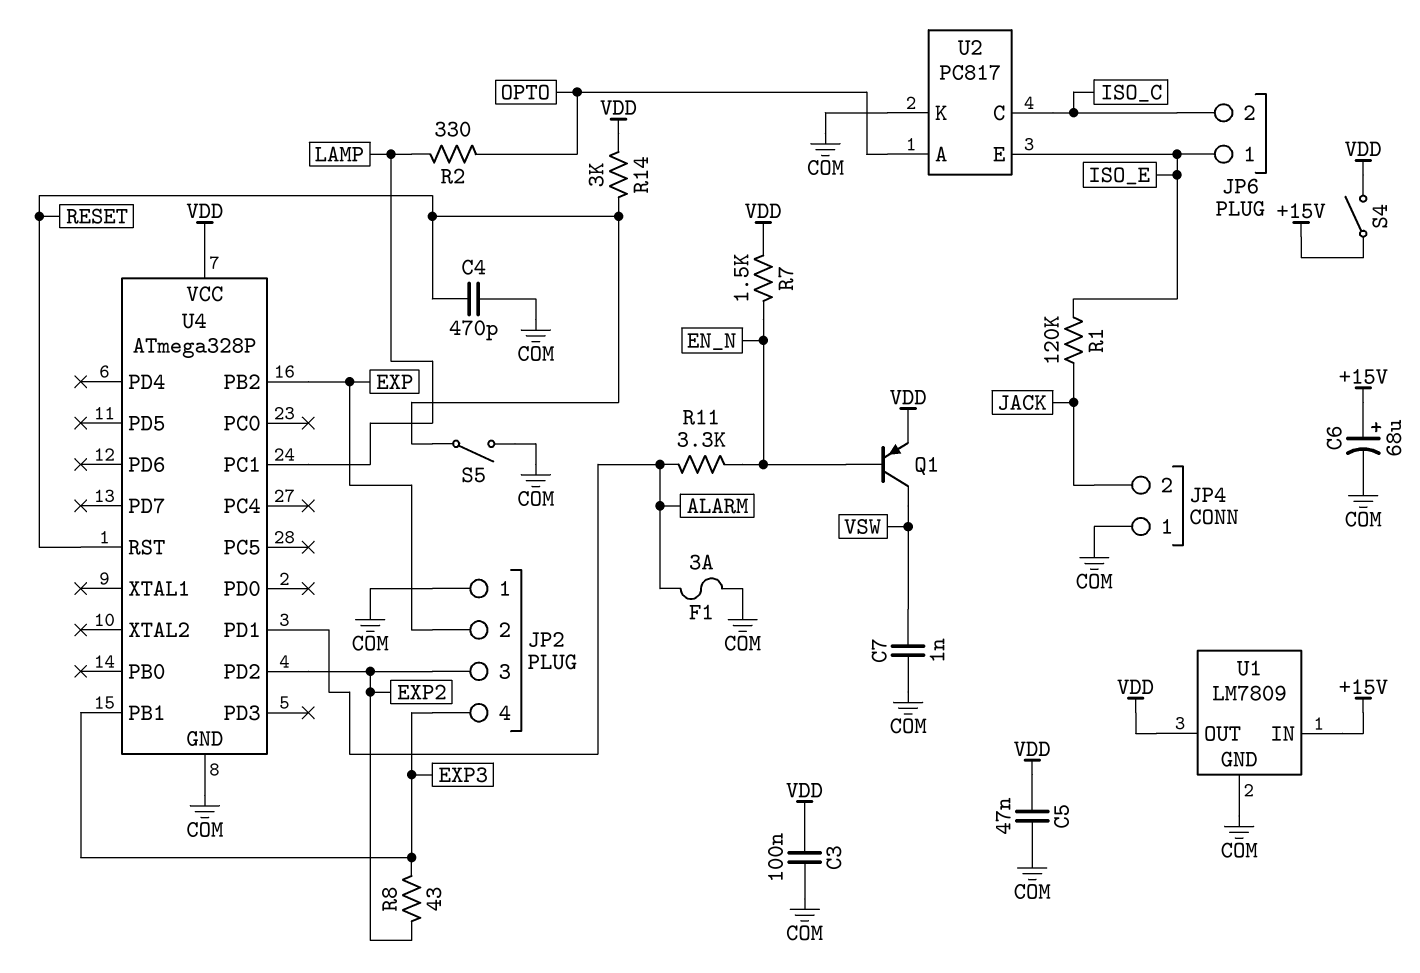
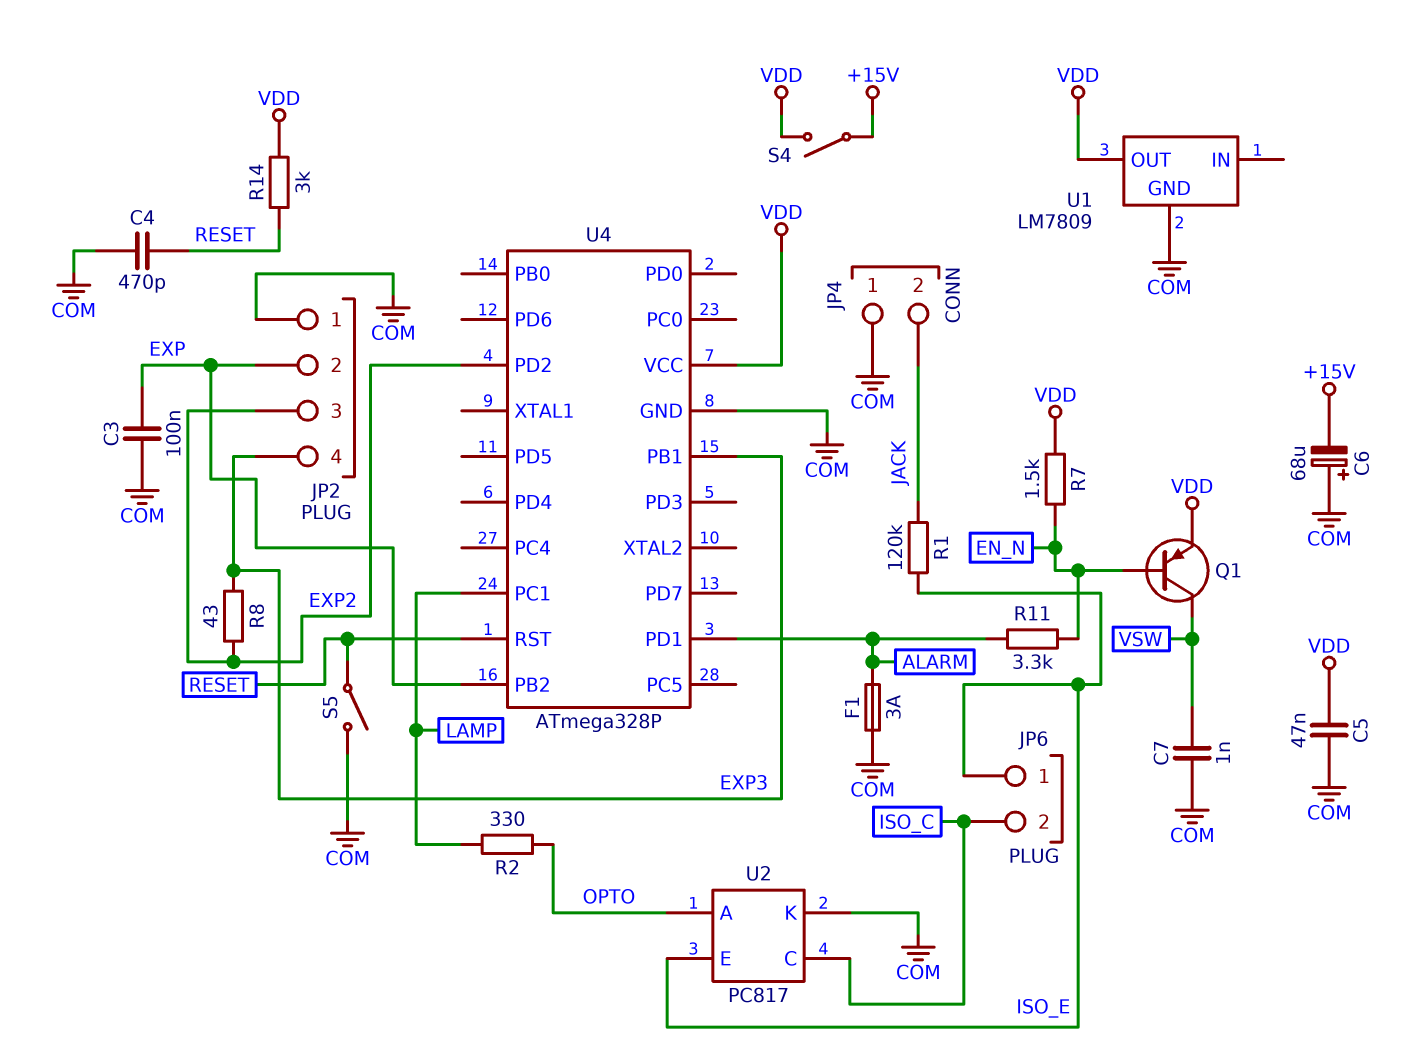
C3: 100nF (COM, VDD) -> 100nF (COM, EXP)
C6: 68uF (plus +15V, minus COM) -> 68uF (plus COM, minus +15V)
U1 pin IN: +15V -> none

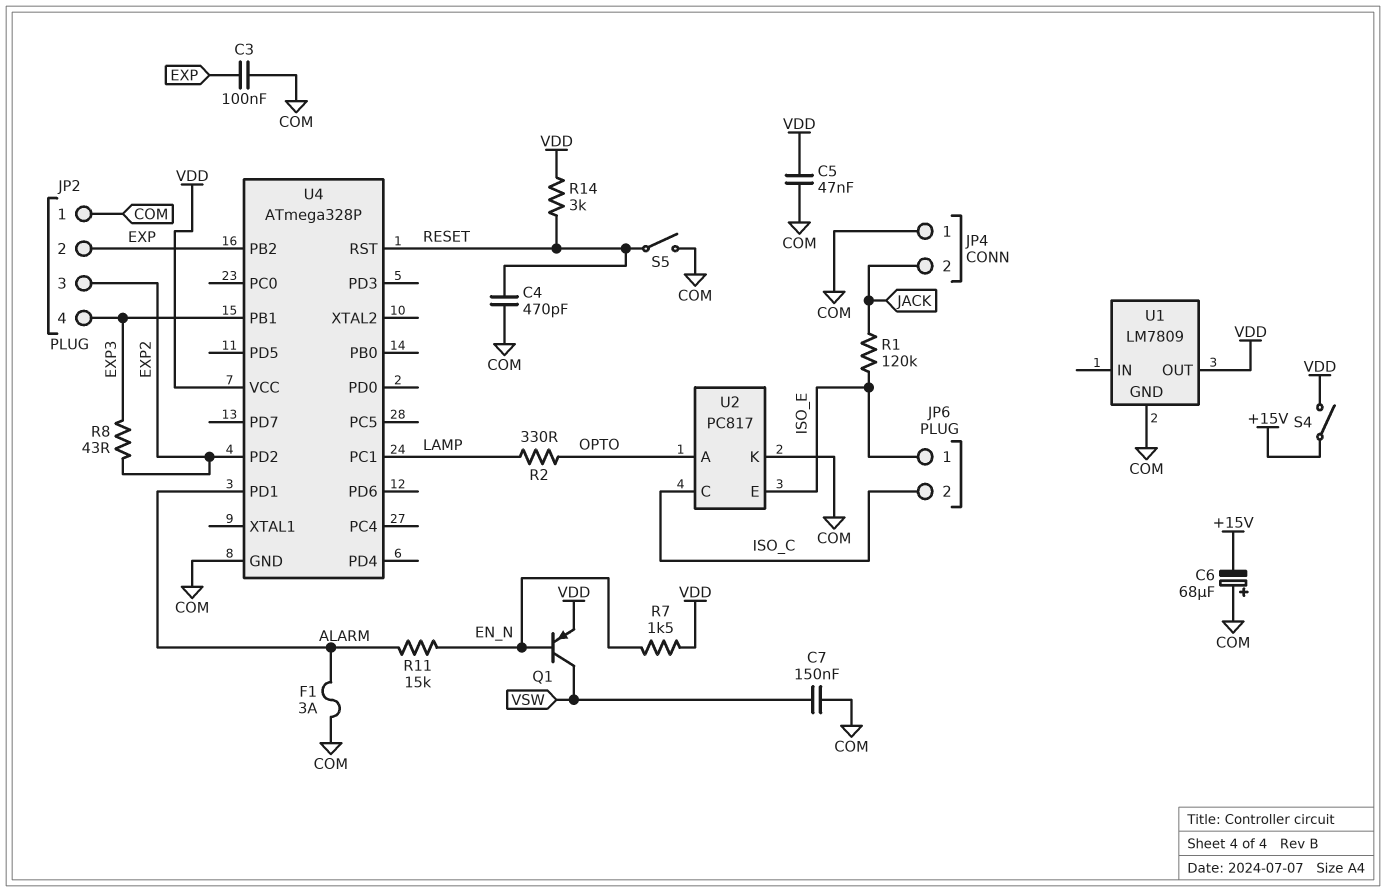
C7: 1nF (COM, VSW) -> 150nF (COM, VSW)
R11: 3.3k (ALARM, EN_N) -> 15k (ALARM, EN_N)

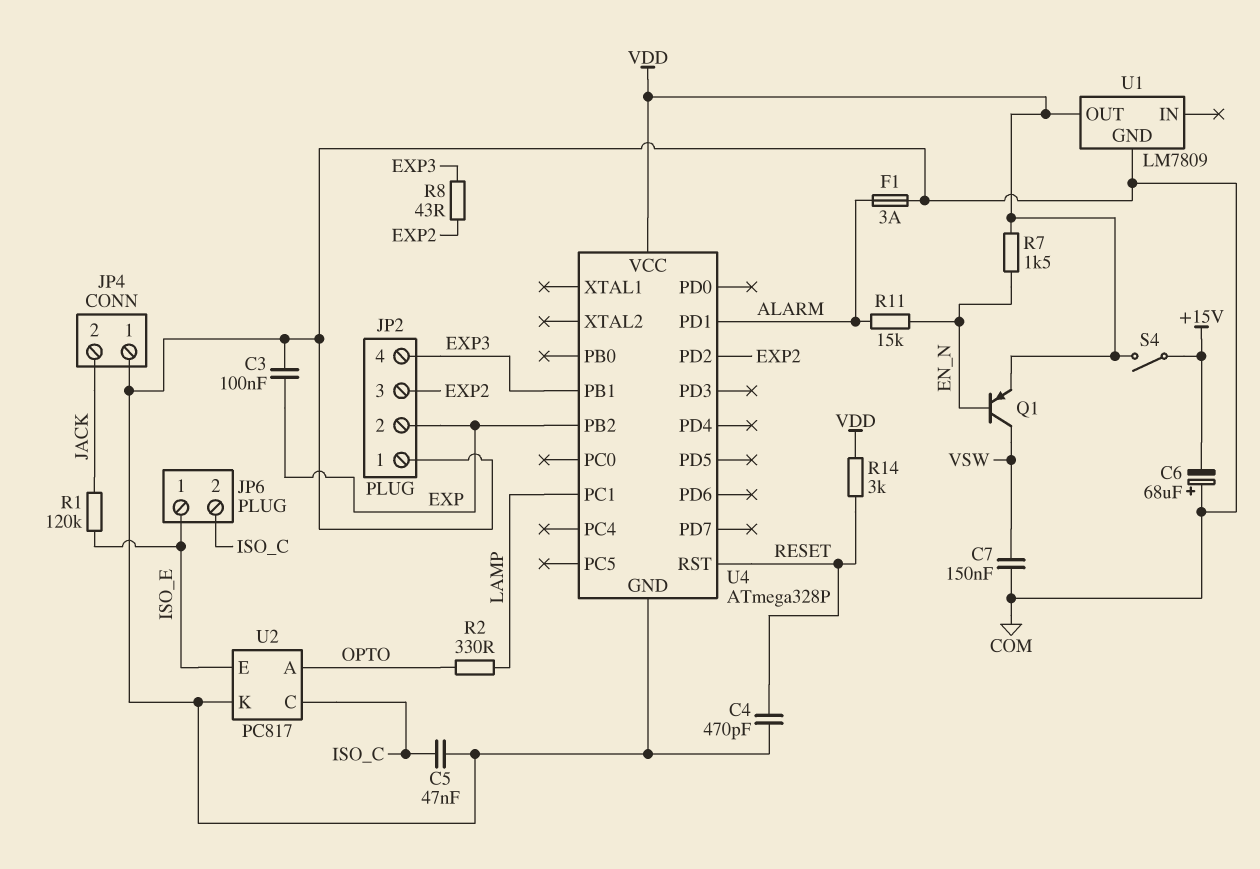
C5: 47nF (COM, VDD) -> 47nF (COM, ISO_C)
S5: switch (COM, RESET) -> none

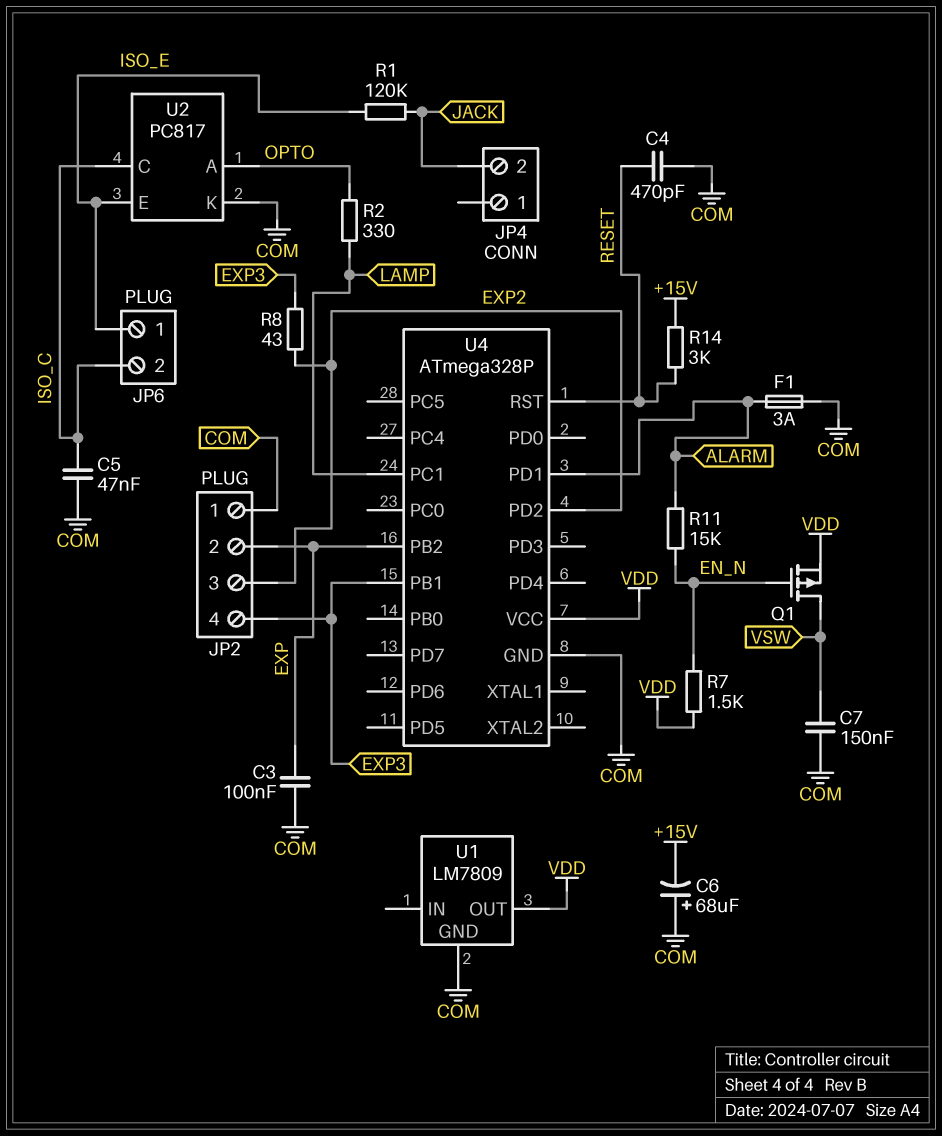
JP4 pin 1: COM -> none
Q1: PNP (B EN_N, C VSW, E VDD) -> PMOS (G EN_N, D VSW, S VDD)
R14: 3k (RESET, VDD) -> 3k (+15V, RESET)
S4: switch (+15V, VDD) -> none

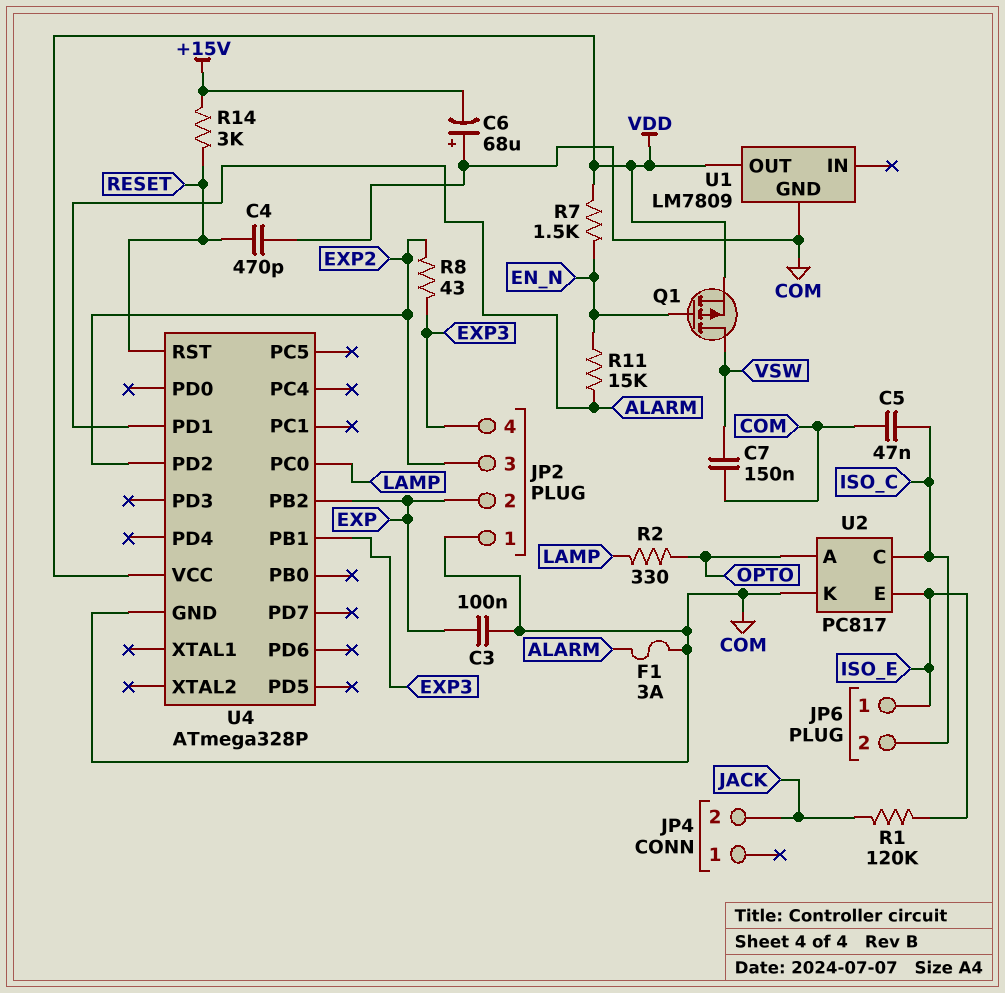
U4 pin PC0: none -> LAMP
U4 pin PC1: LAMP -> none

